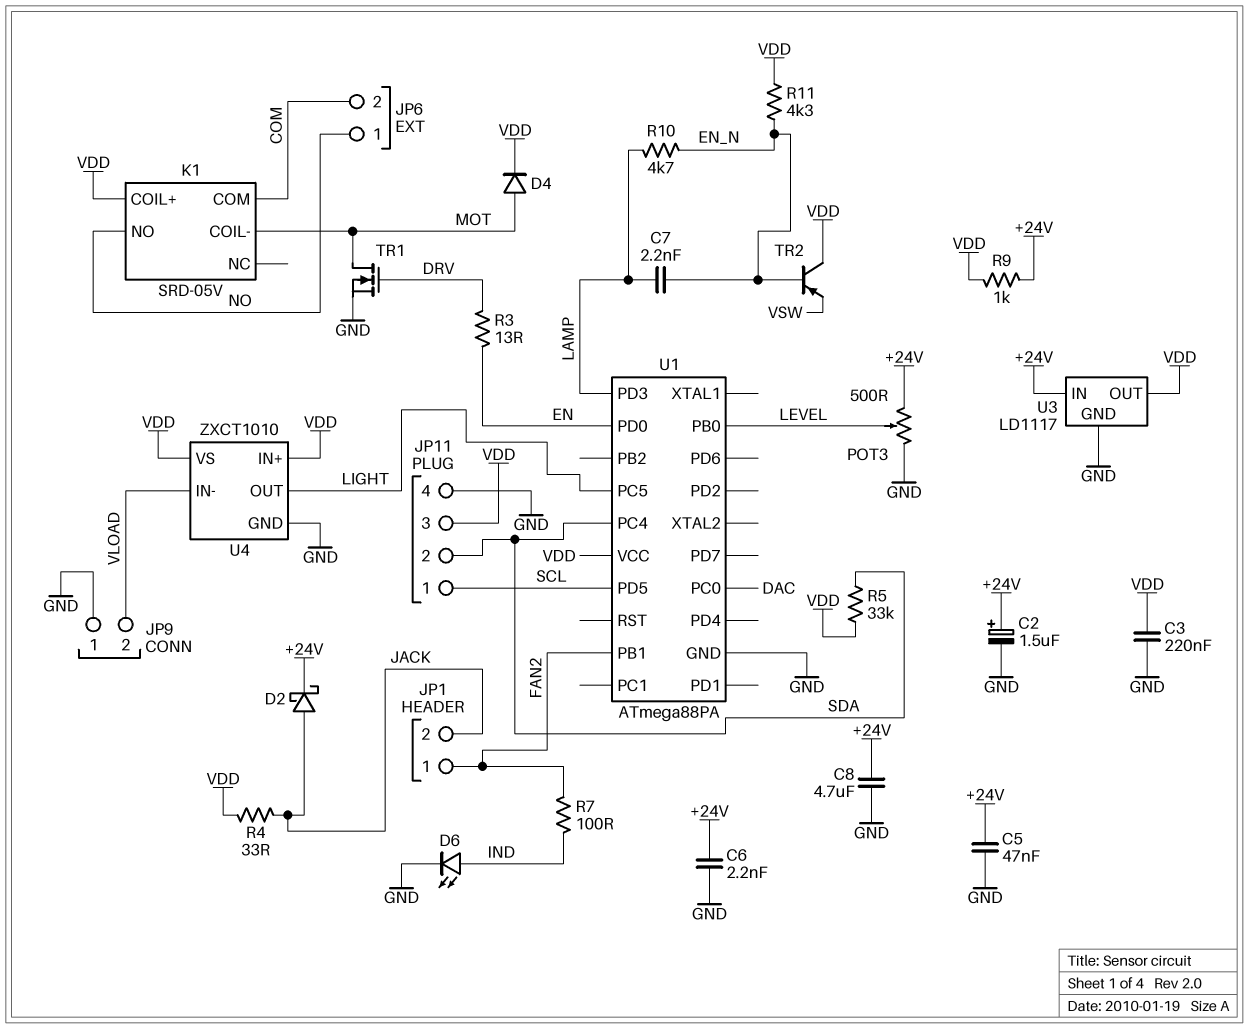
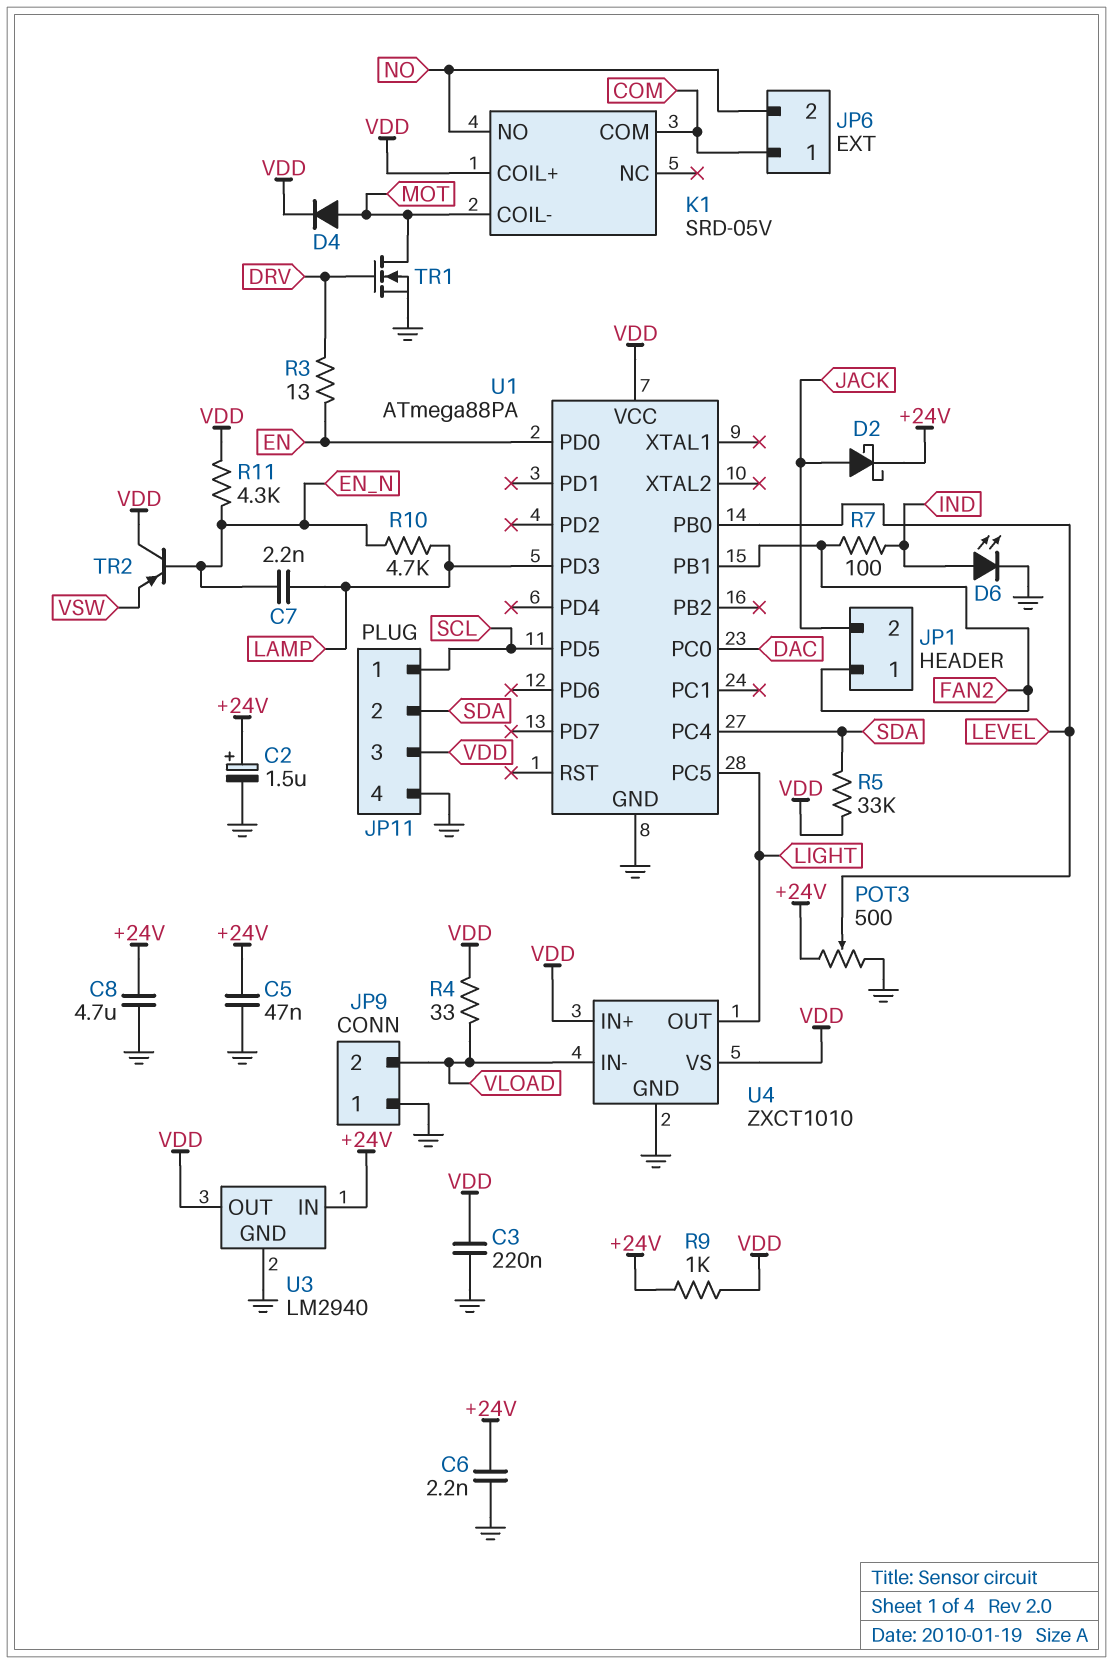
JP6 pin 1: NO -> COM
JP6 pin 2: COM -> NO
R4: 33 (JACK, VDD) -> 33 (VDD, VLOAD)
U3: LD1117 -> LM2940

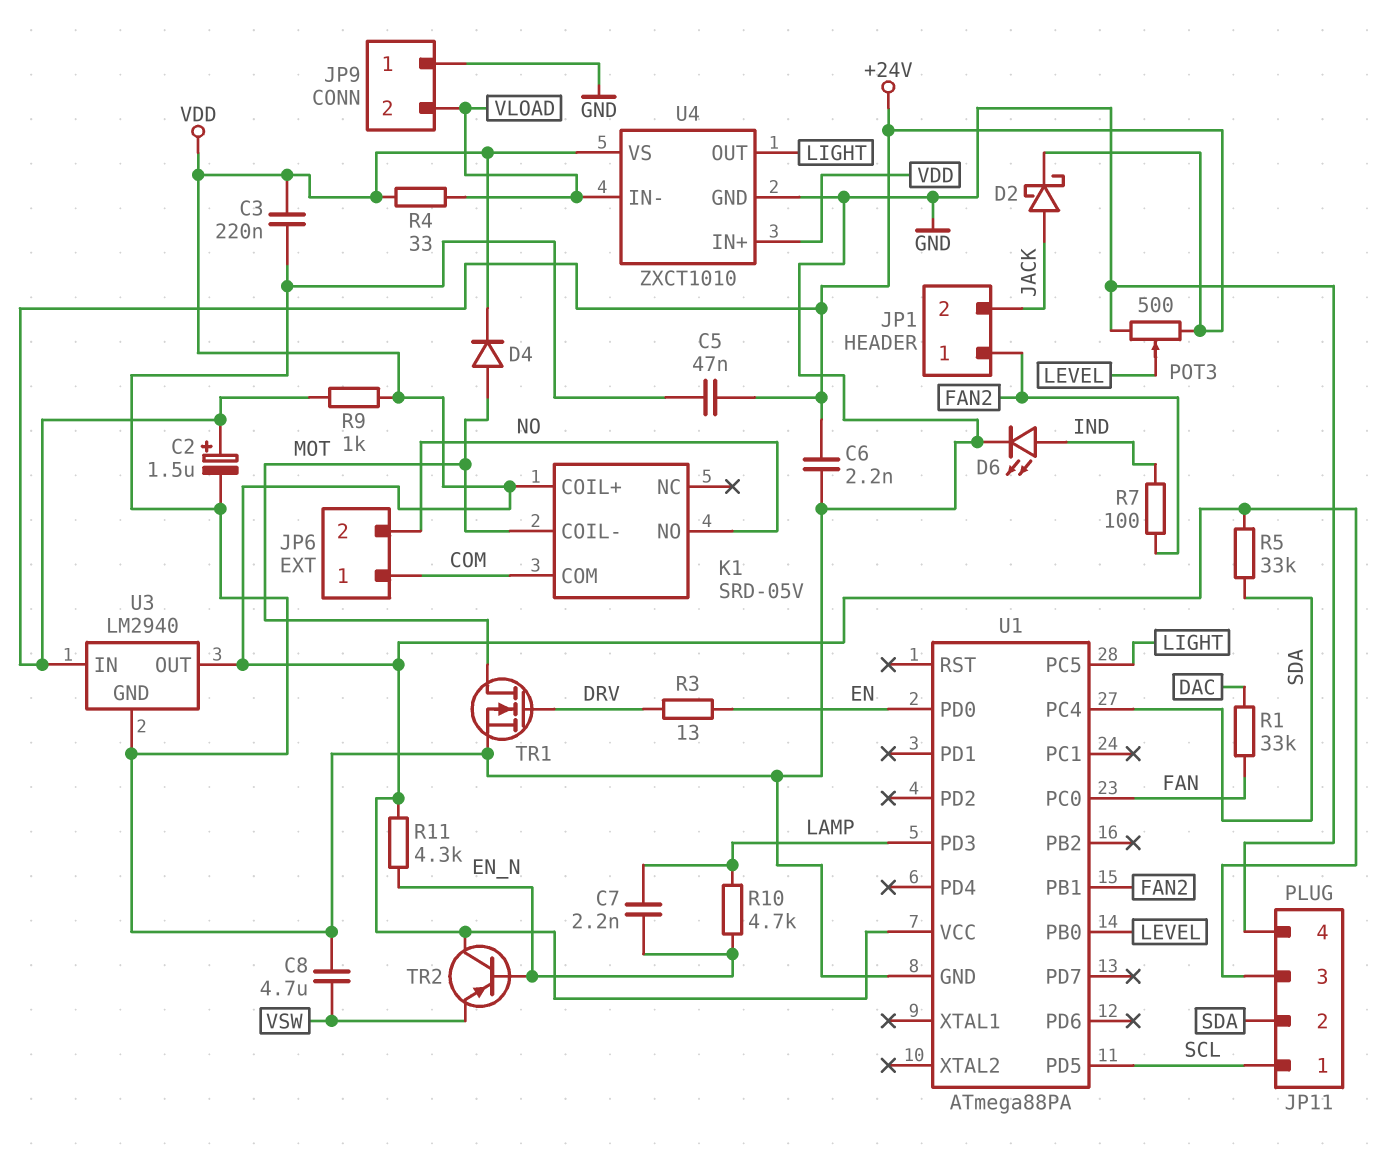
C8: 4.7uF (+24V, GND) -> 4.7uF (GND, VSW)
R1: none -> 33k (DAC, FAN)
U1 pin PC0: DAC -> FAN

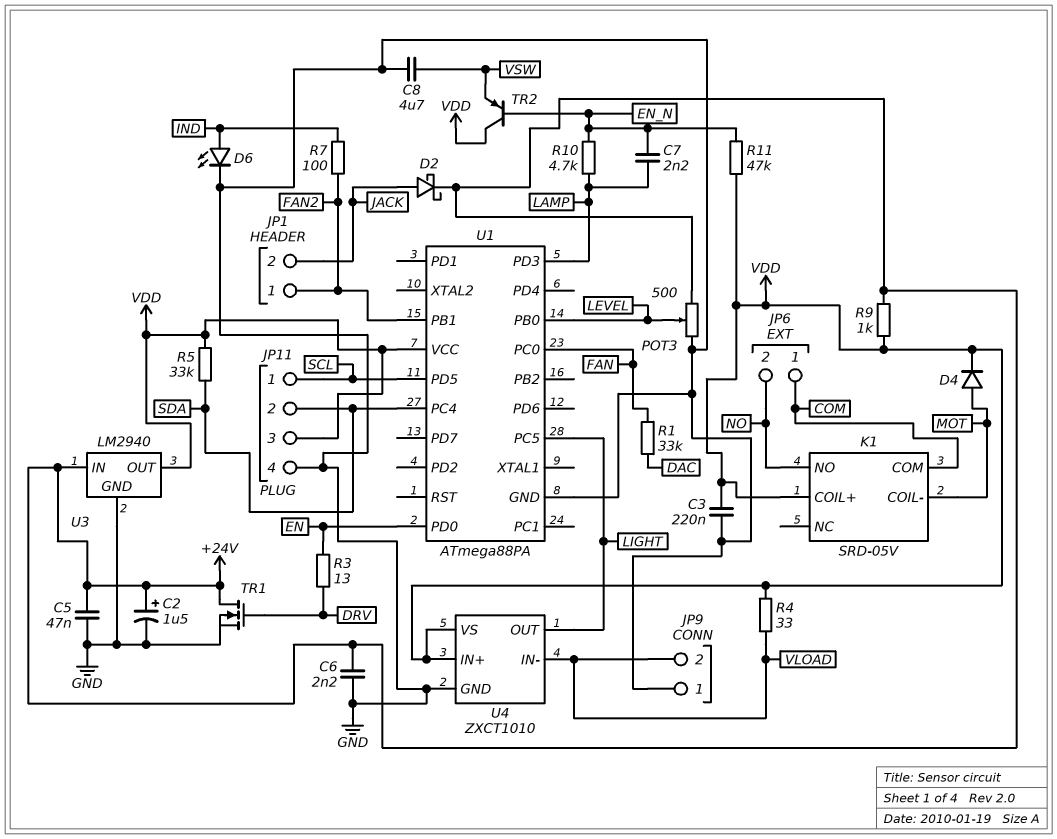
R11: 4.3k (EN_N, VDD) -> 47k (EN_N, VDD)
TR1: NMOS (G DRV, D MOT, S GND) -> NMOS (G DRV, D +24V, S GND)

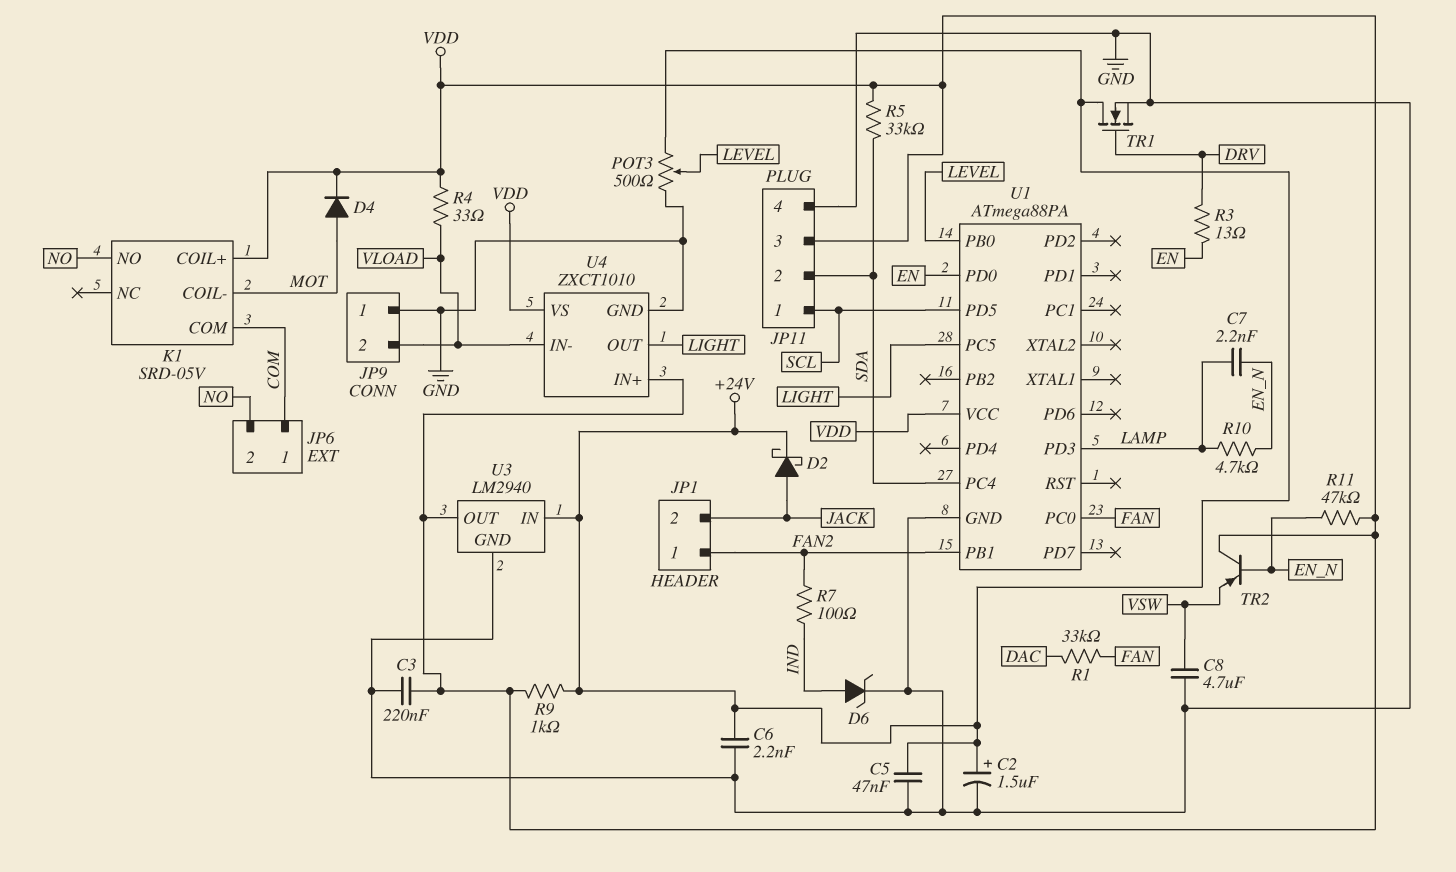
D6: LED (A IND, K GND) -> zener (A IND, K GND)

